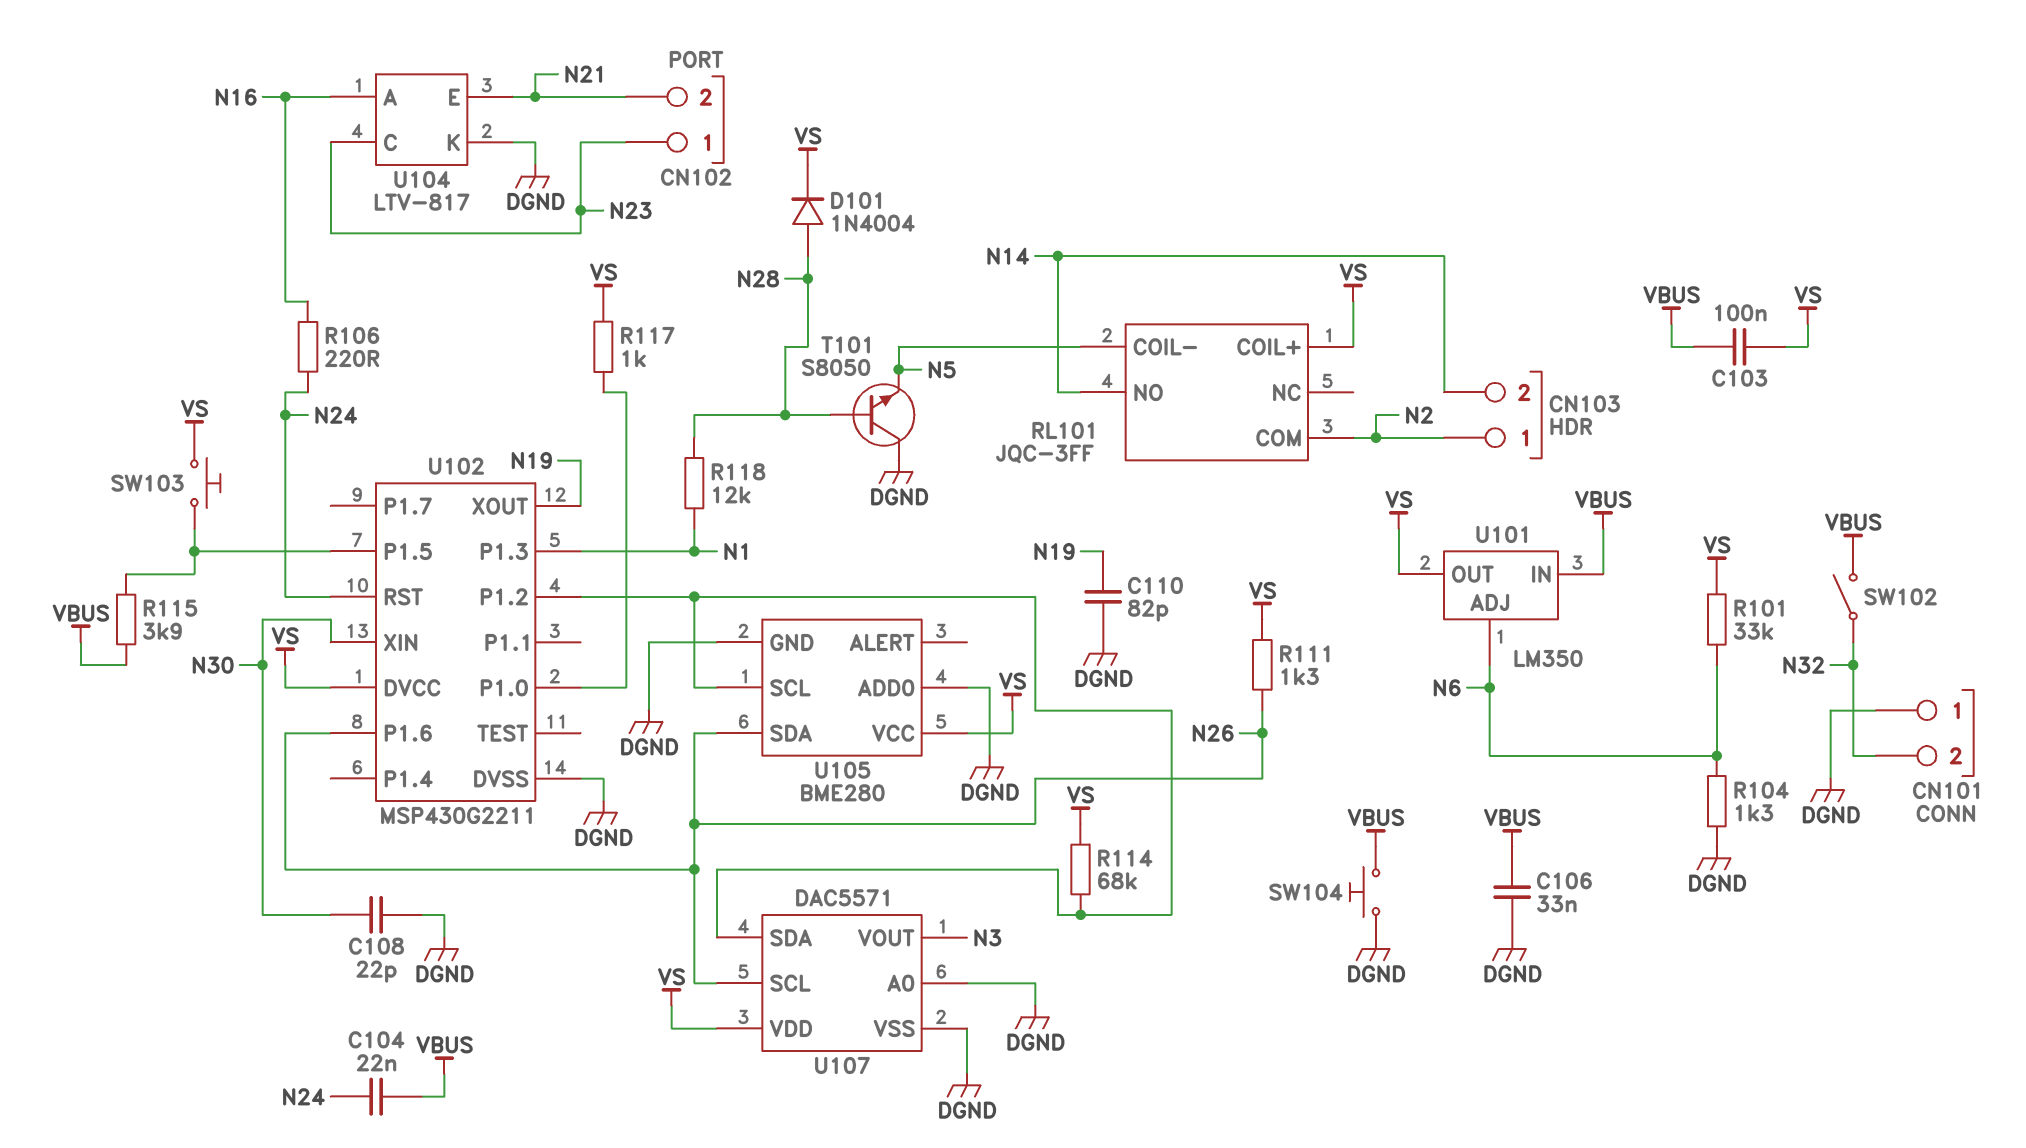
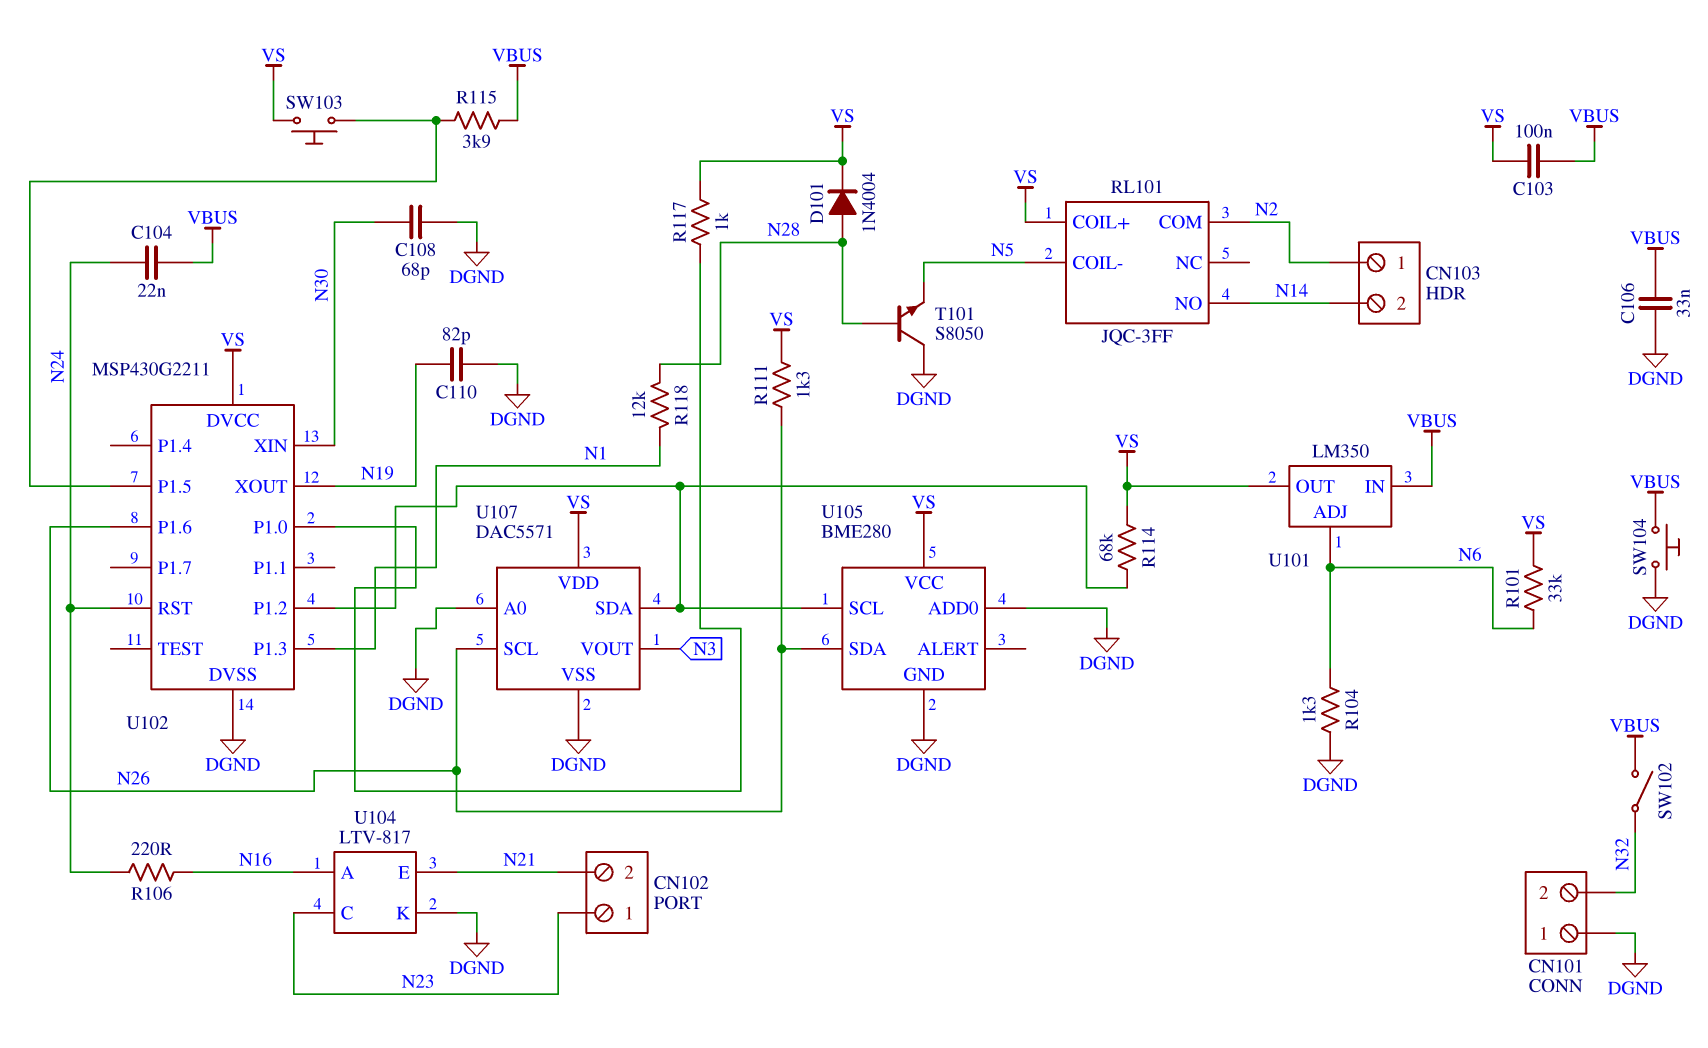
C108: 22pF (DGND, N30) -> 68pF (DGND, N30)

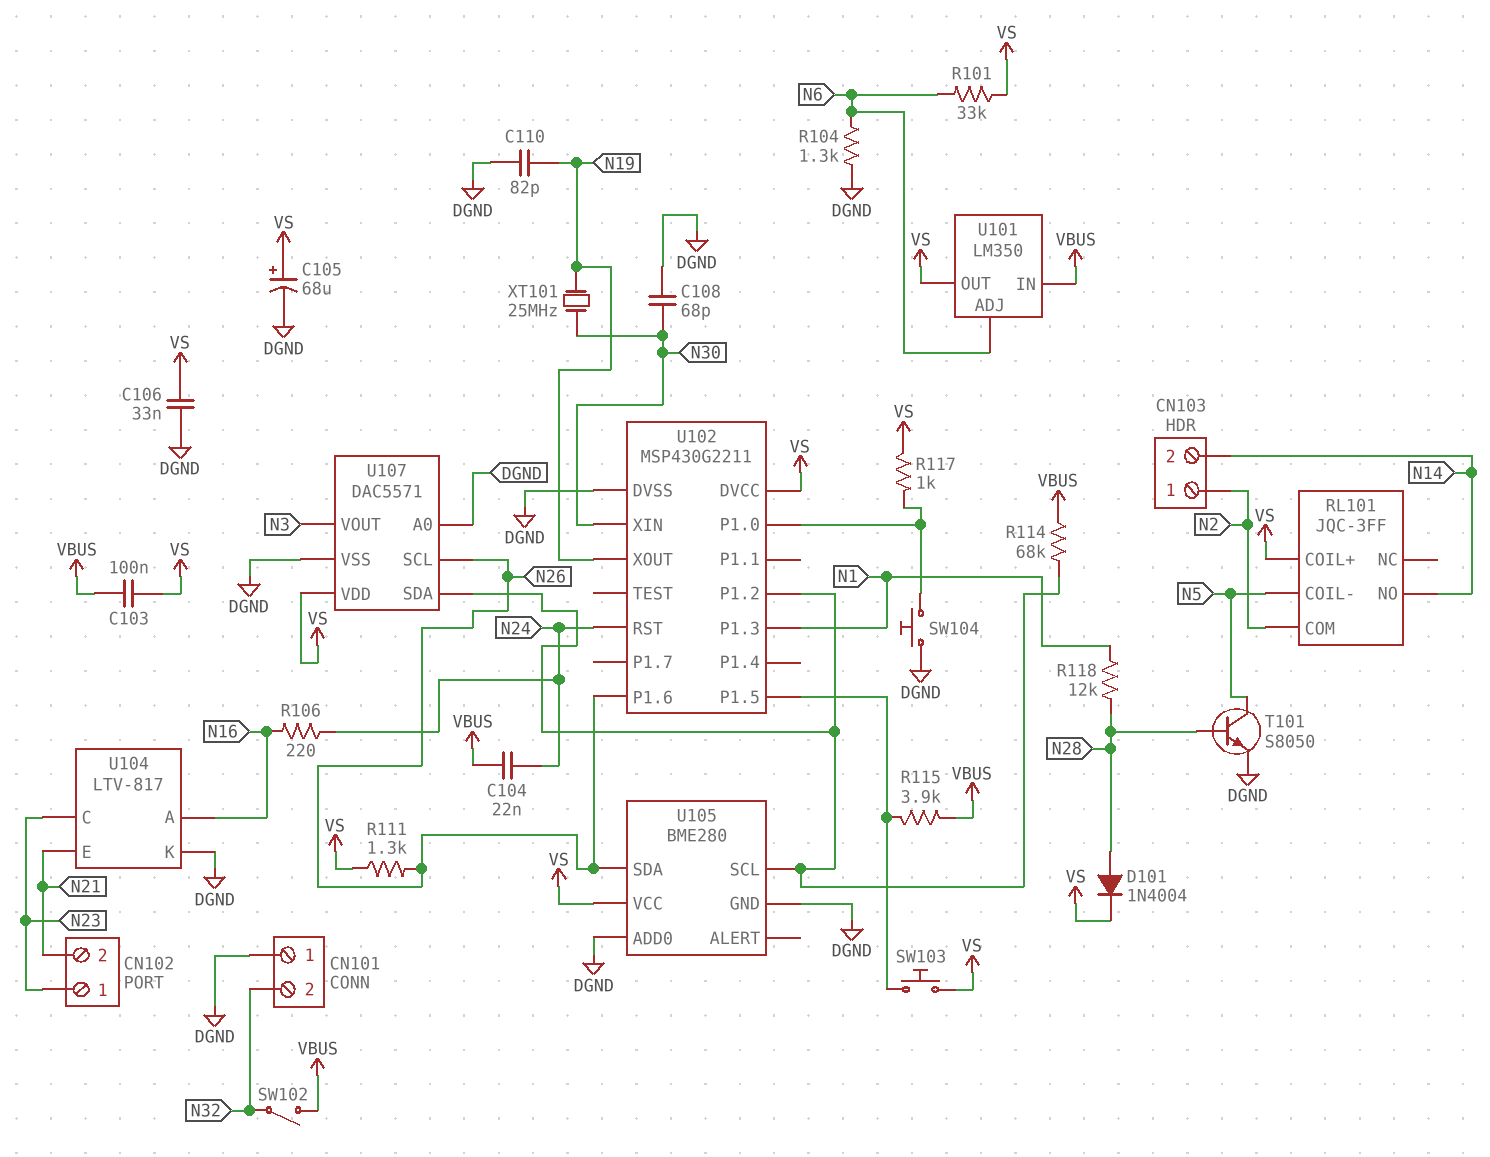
C105: none -> 68uF (plus VS, minus DGND)
C106: 33nF (DGND, VBUS) -> 33nF (DGND, VS)
R114: 68k (U102/P1.2, VS) -> 68k (U102/P1.2, VBUS)
SW104: button (DGND, VBUS) -> button (DGND, U102/P1.0)
T101: NPN S8050 (B N28, C DGND, E N5) -> NPN S8050 (B N28, C N5, E DGND)
XT101: none -> 25MHz (N19, N30)

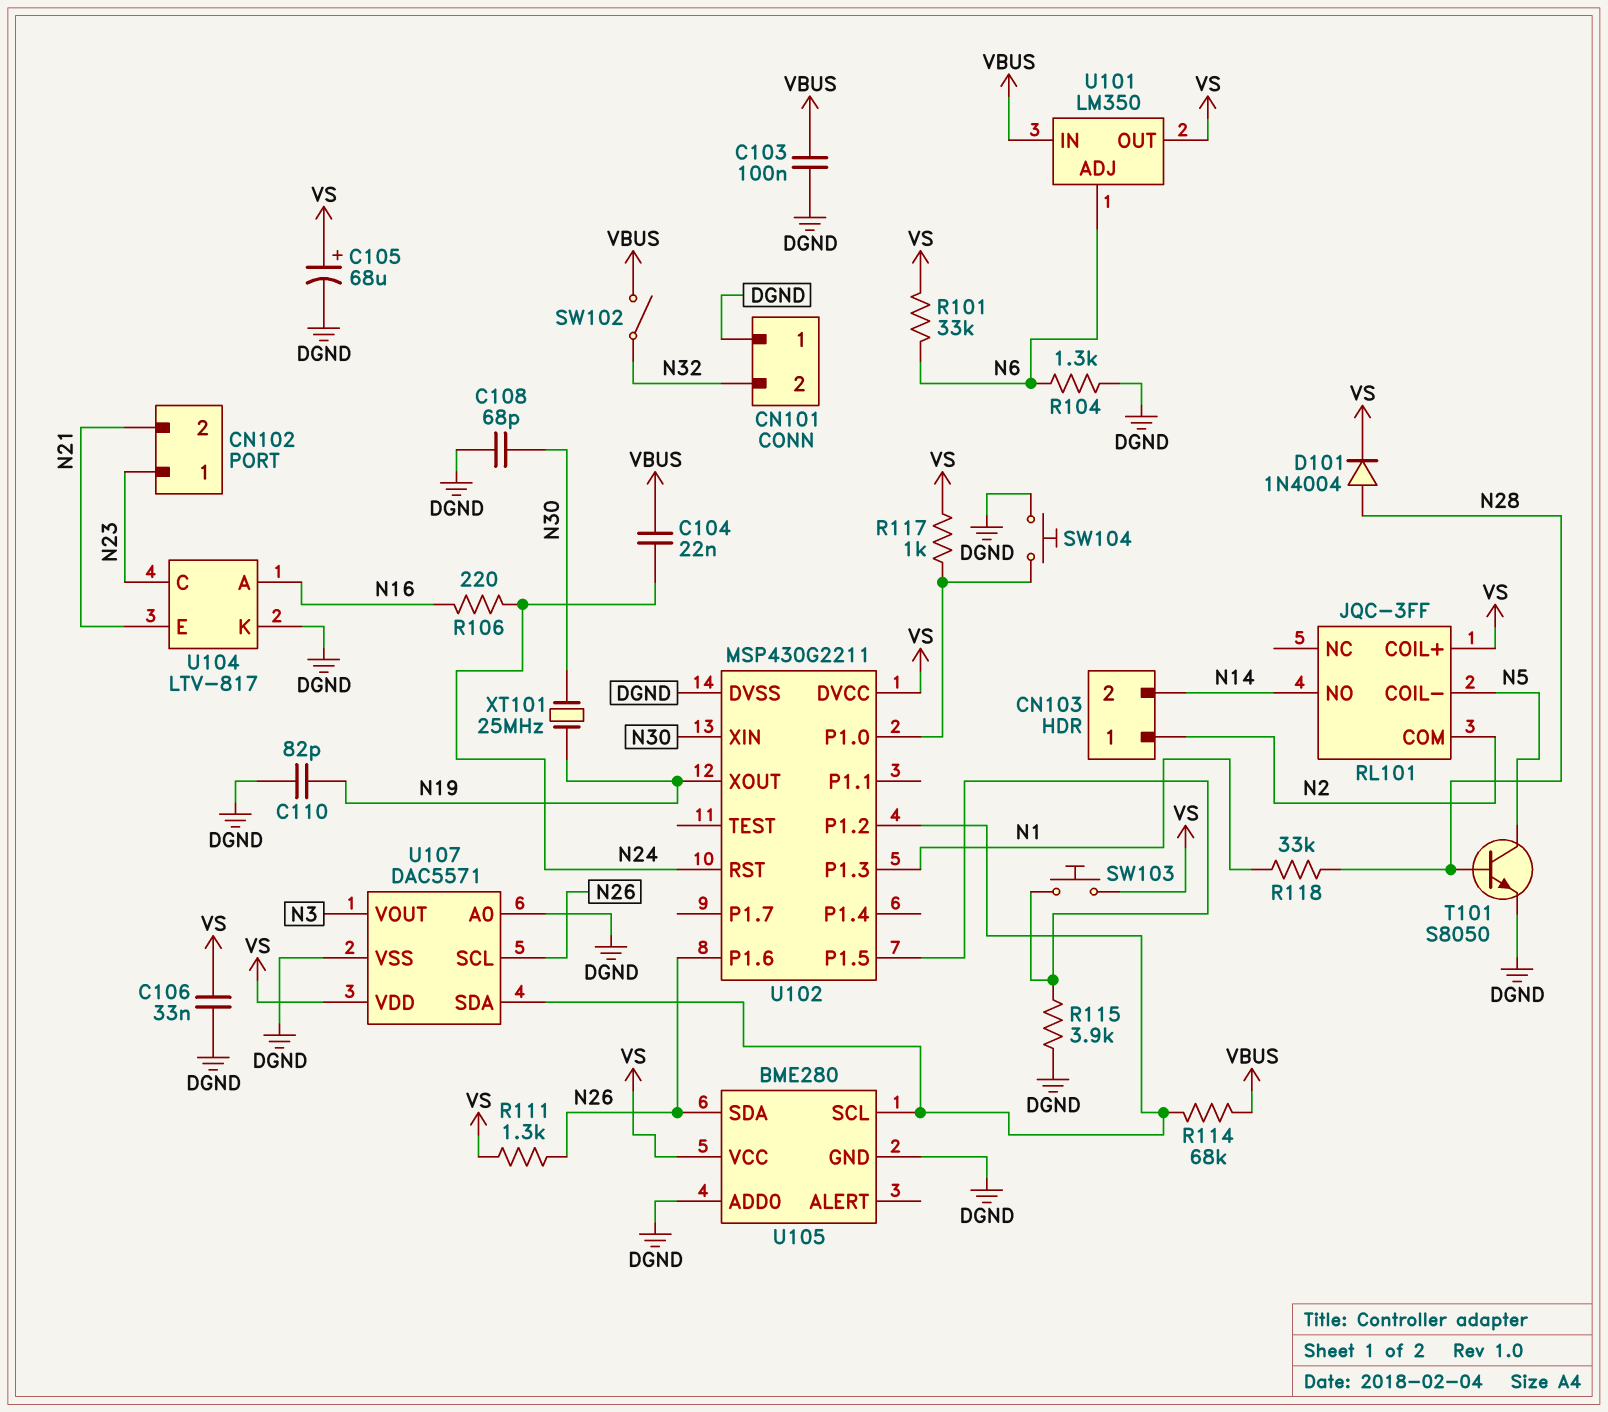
C103: 100nF (VBUS, VS) -> 100nF (DGND, VBUS)
R115: 3.9k (U102/P1.5, VBUS) -> 3.9k (DGND, U102/P1.5)
R118: 12k (N1, N28) -> 33k (N1, N28)

